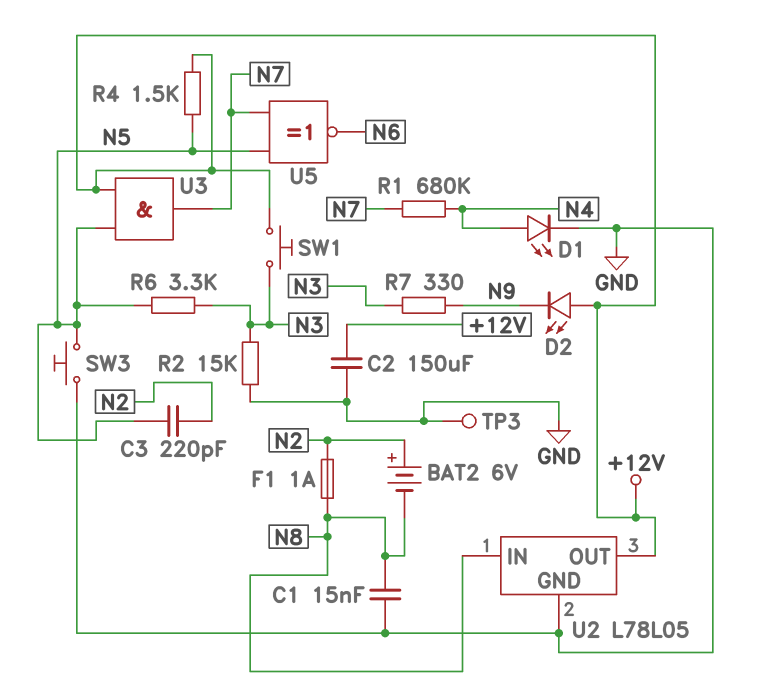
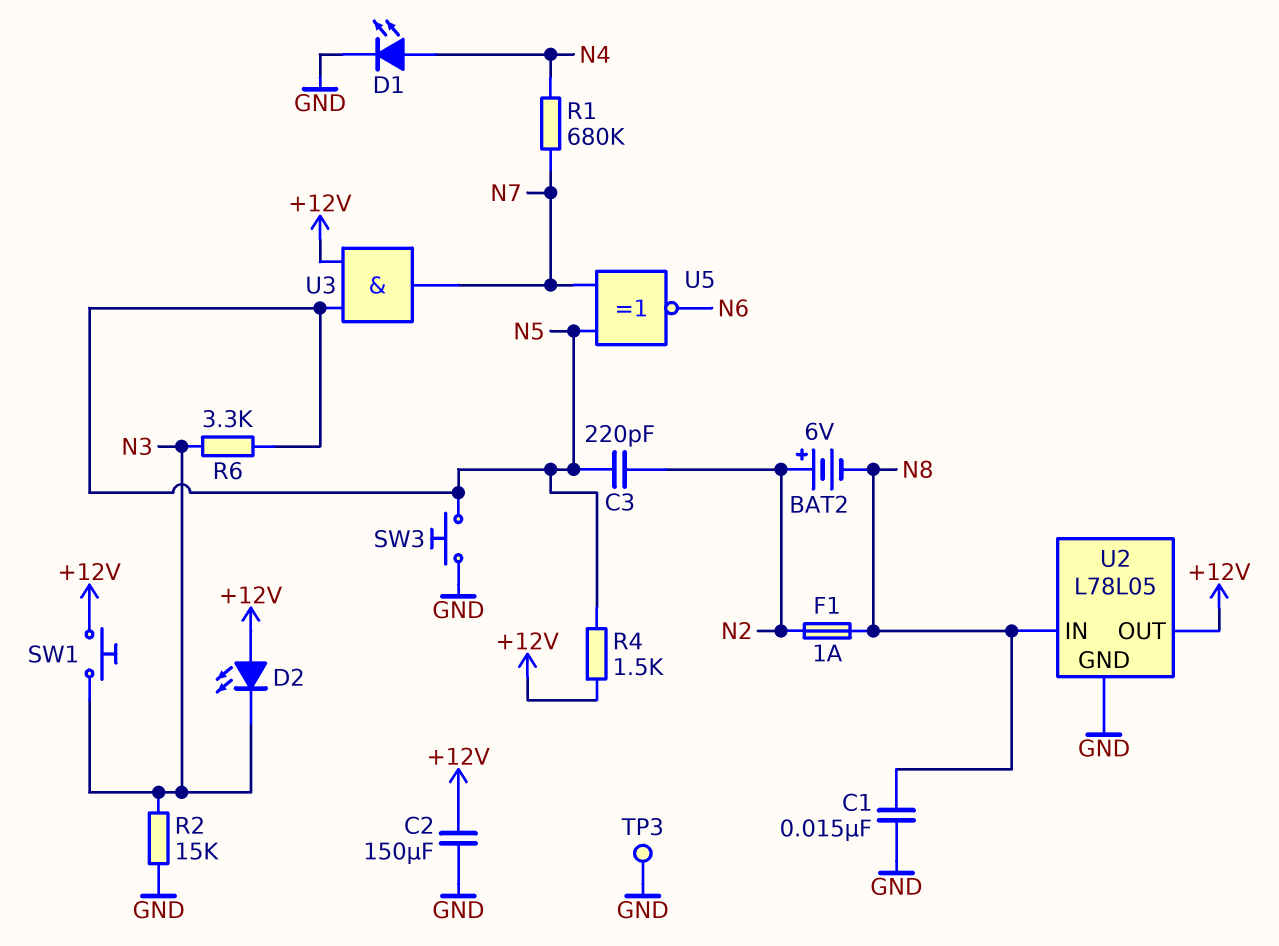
D2: LED (A +12V, K N9) -> LED (A +12V, K N3)
R7: 330 (N3, N9) -> none

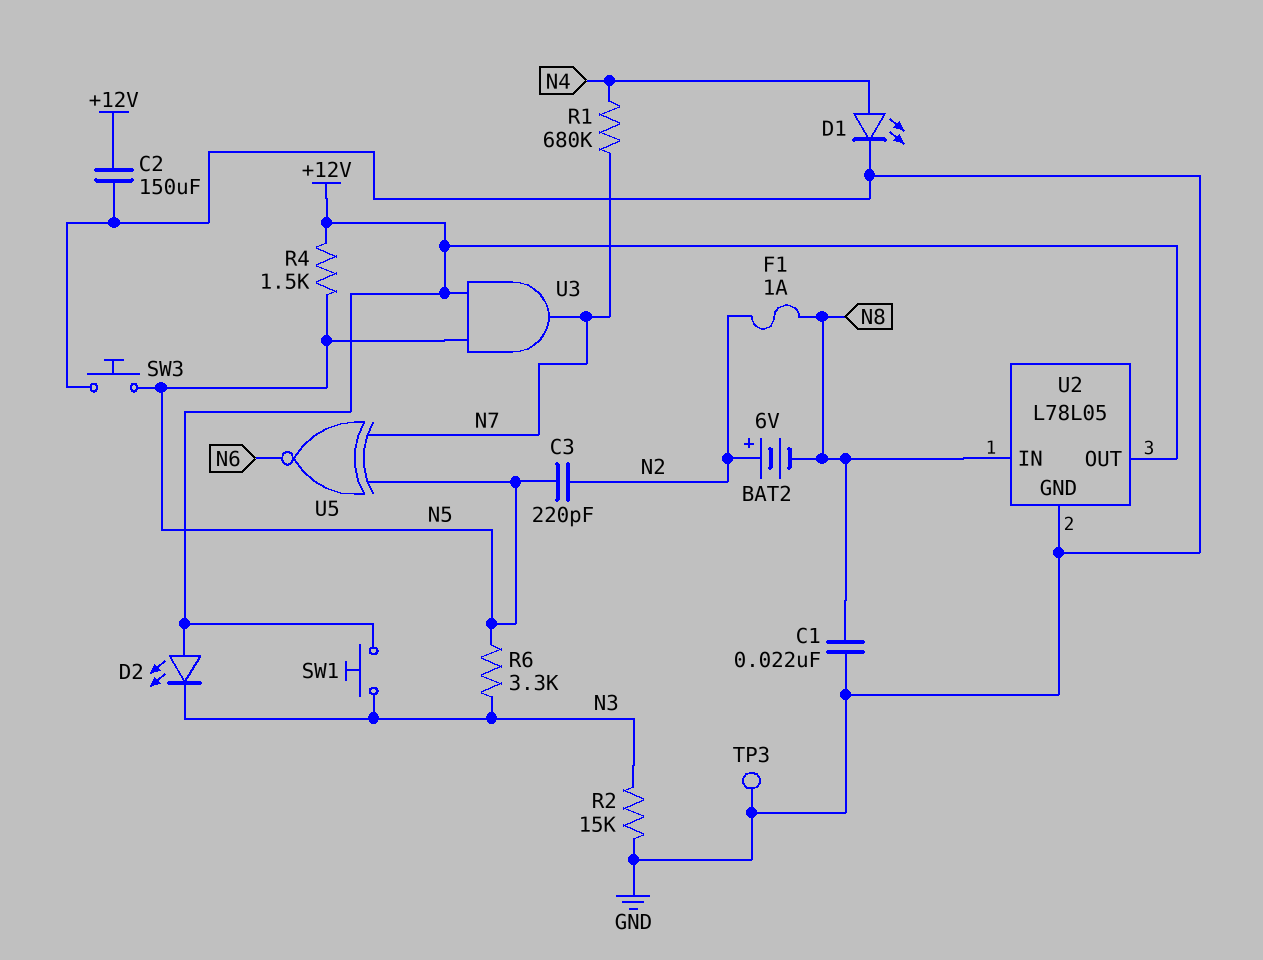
C1: 15nF (GND, N8) -> 22nF (GND, N8)

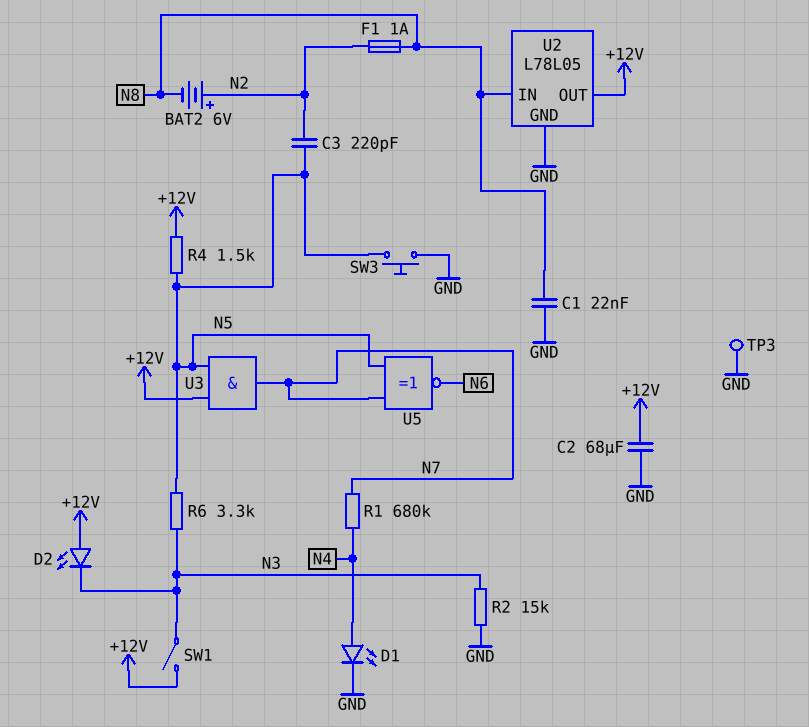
C2: 150uF (+12V, GND) -> 68uF (+12V, GND)
SW1: button (+12V, N3) -> switch (+12V, N3)

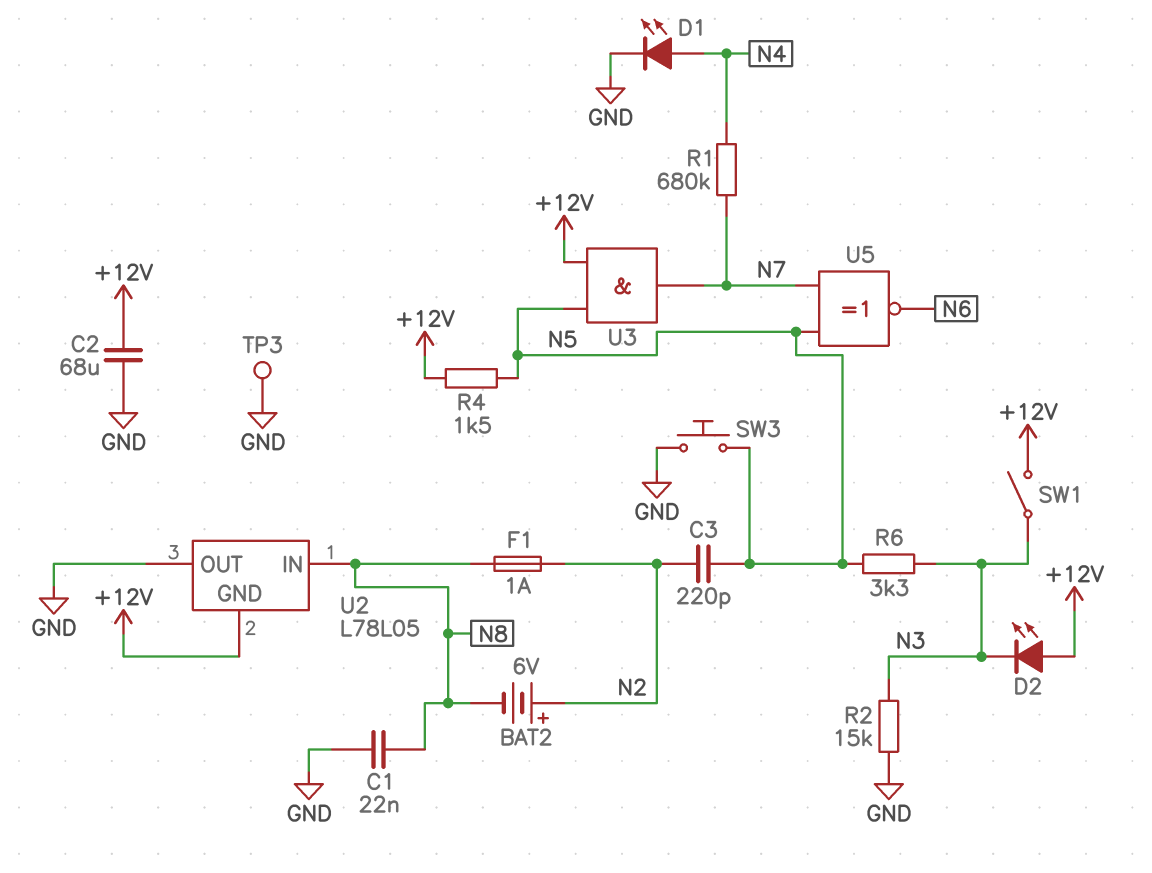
U2 pin GND: GND -> +12V
U2 pin OUT: +12V -> GND

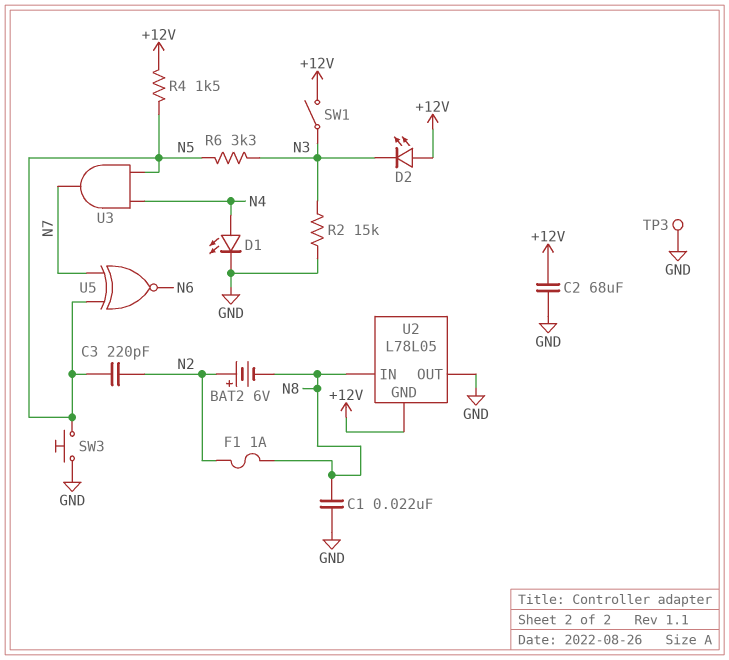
R1: 680k (N4, N7) -> none
U3: AND (in +12V, in N5, out N7) -> AND (in N4, in N5, out N7)

